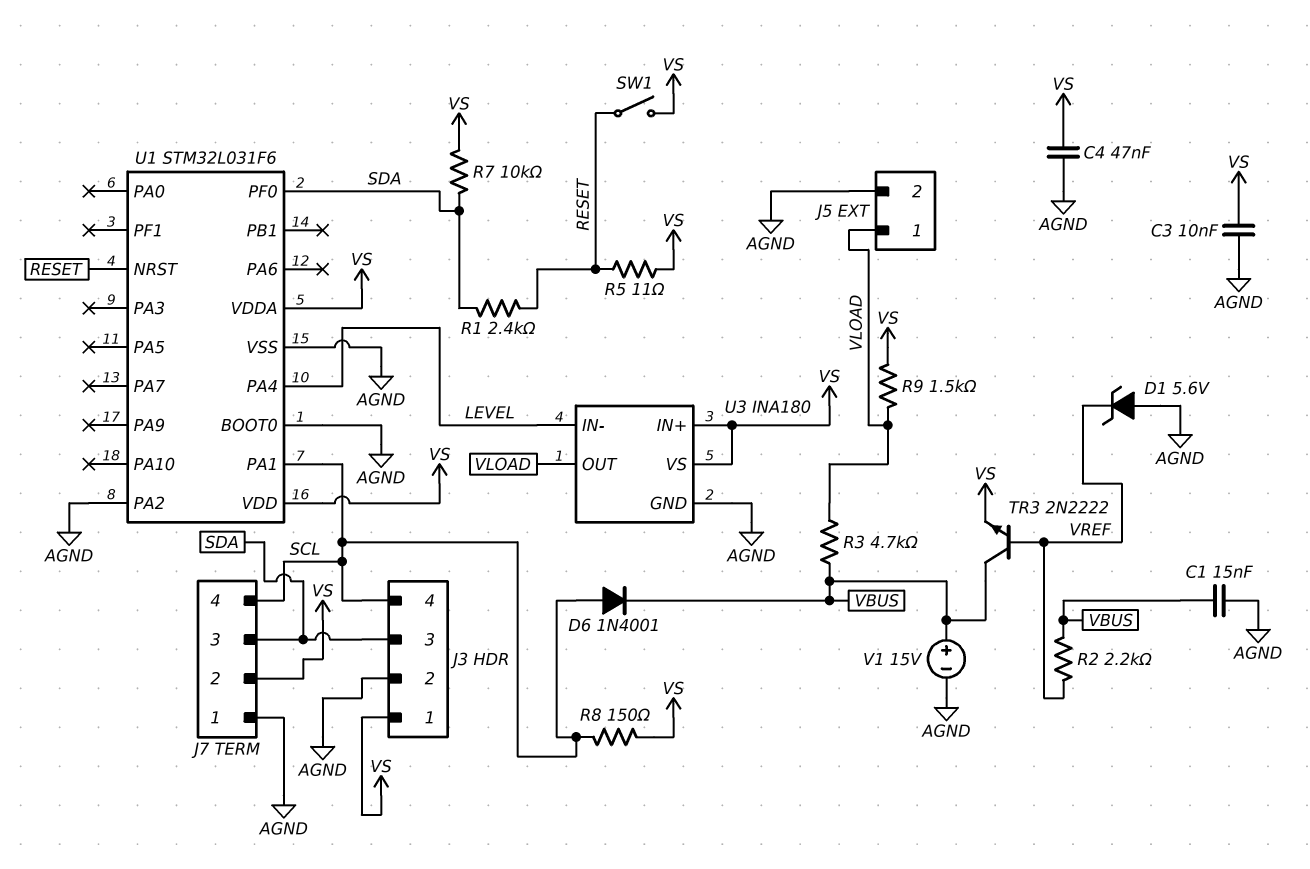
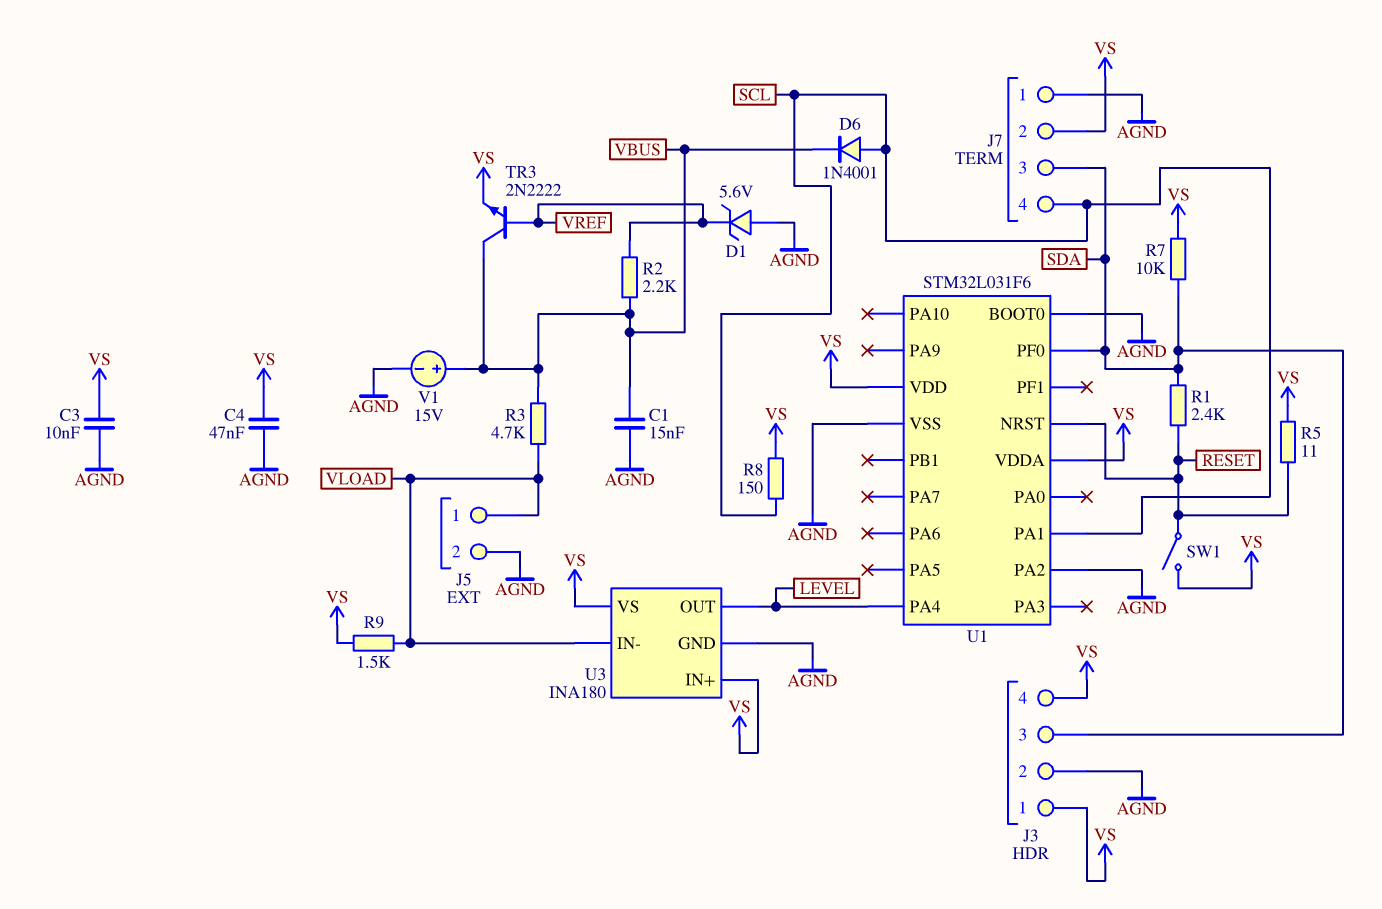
J3 pin 4: SCL -> VS
U3 pin IN-: LEVEL -> VLOAD
U3 pin OUT: VLOAD -> LEVEL

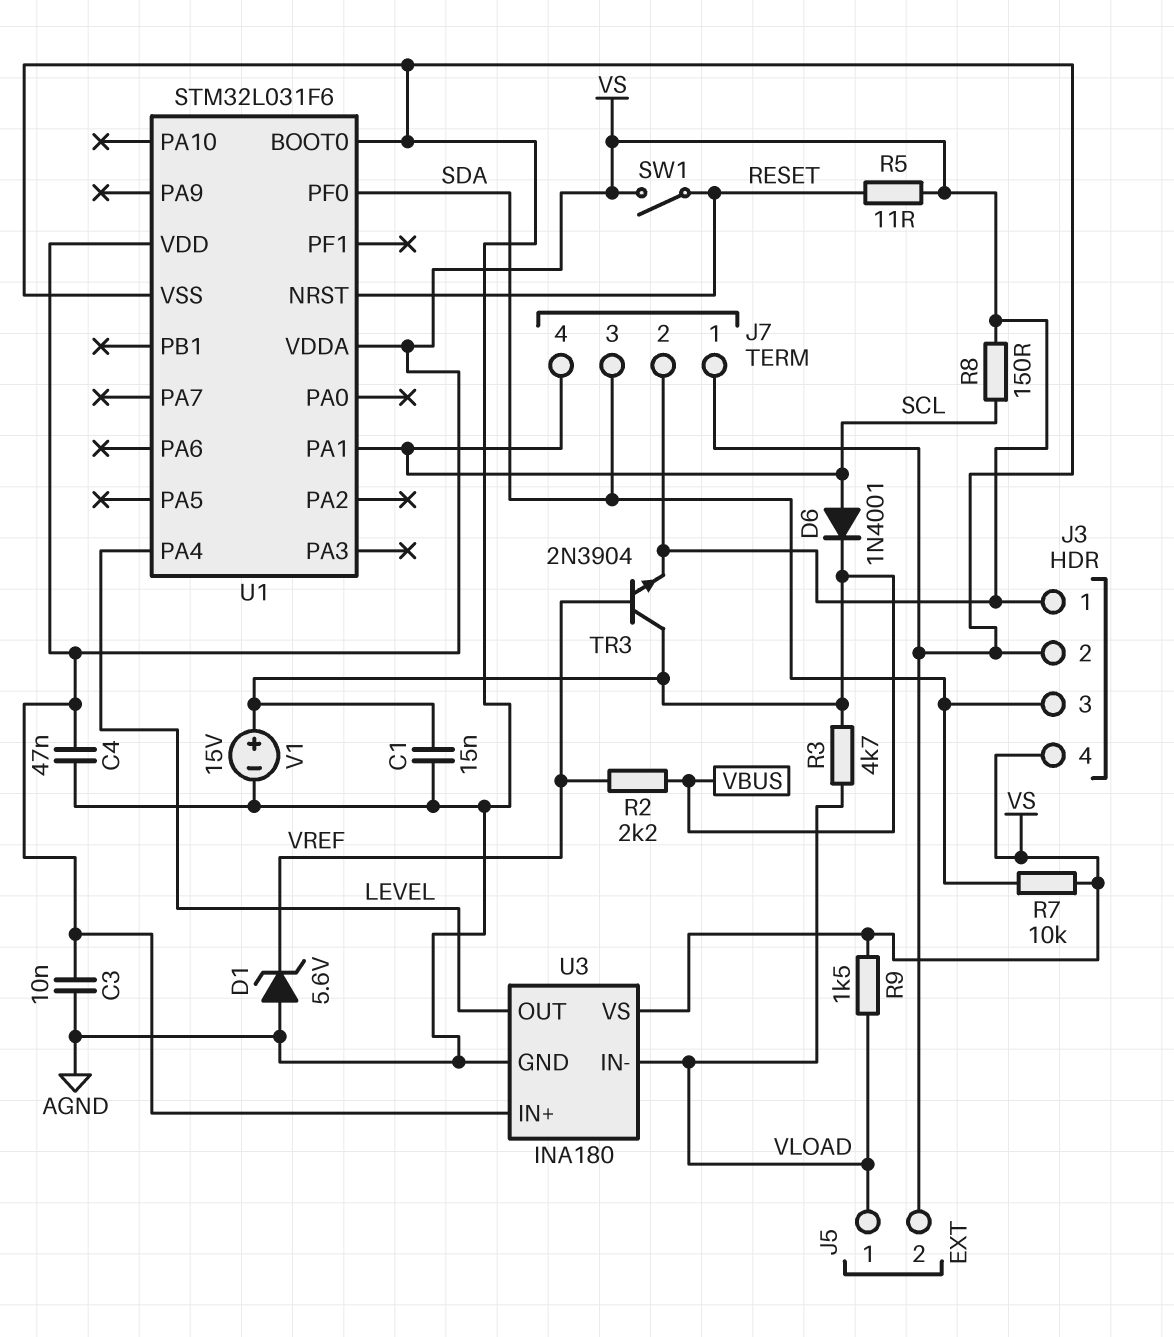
R1: 2.4k (RESET, SDA) -> none
TR3: NPN 2N2222 (B VREF, C VBUS, E VS) -> NPN 2N3904 (B VREF, C VBUS, E VS)
U1 pin PA2: AGND -> none

